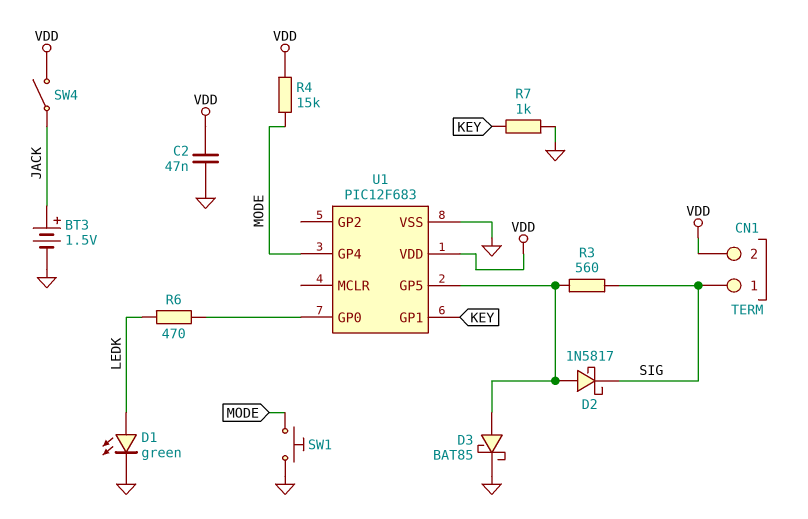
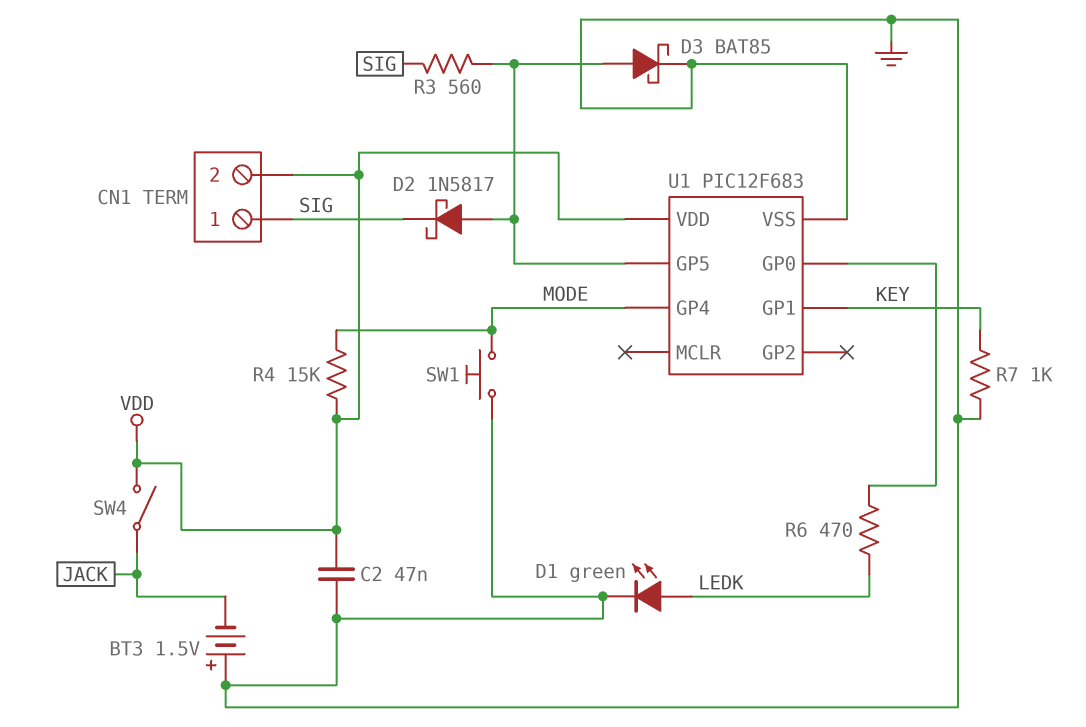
BT3: 1.5V (plus JACK, minus GND) -> 1.5V (plus GND, minus JACK)

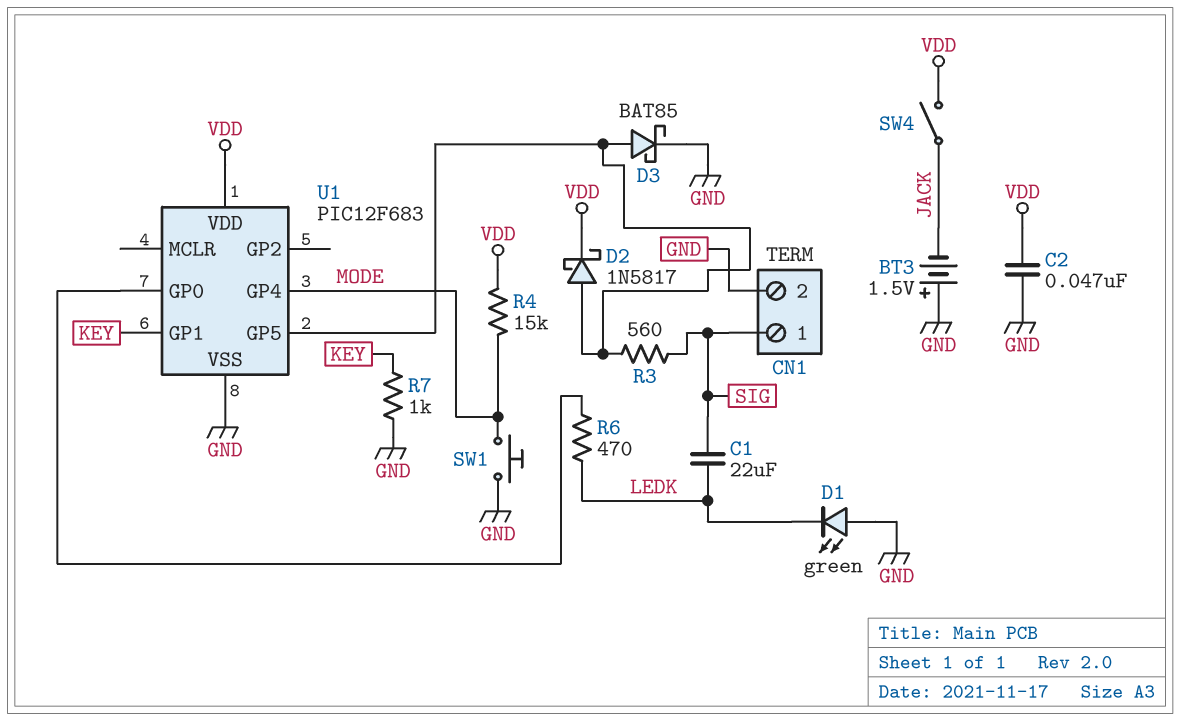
C1: none -> 22uF (LEDK, SIG)
CN1 pin 2: VDD -> GND
D1: LED green (A LEDK, K GND) -> LED green (A GND, K LEDK)
D2: schottky 1N5817 (A U1/GP5, K SIG) -> schottky 1N5817 (A U1/GP5, K VDD)

